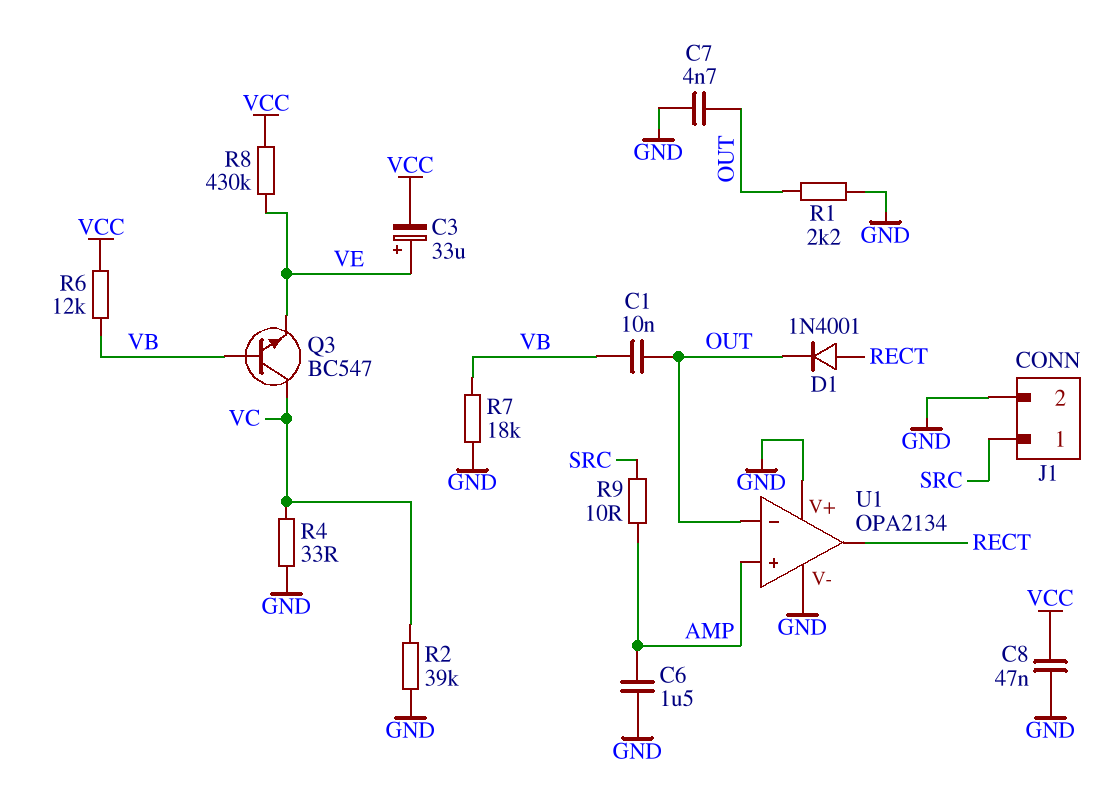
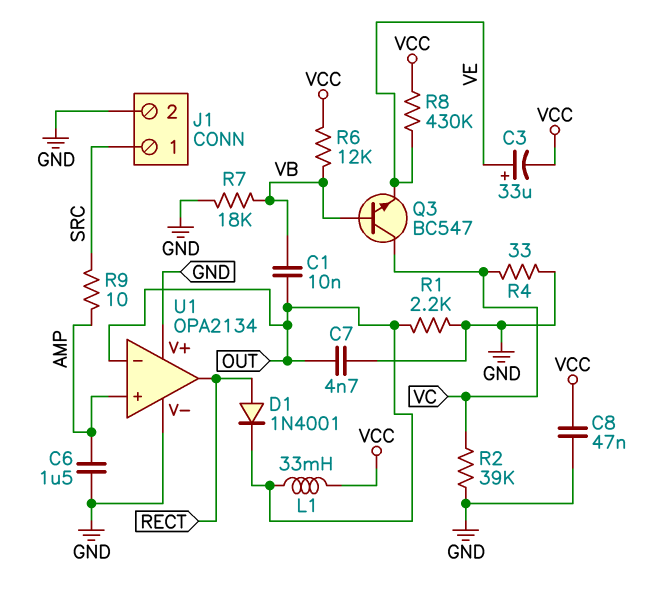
L1: none -> 33mH (OUT, VCC)

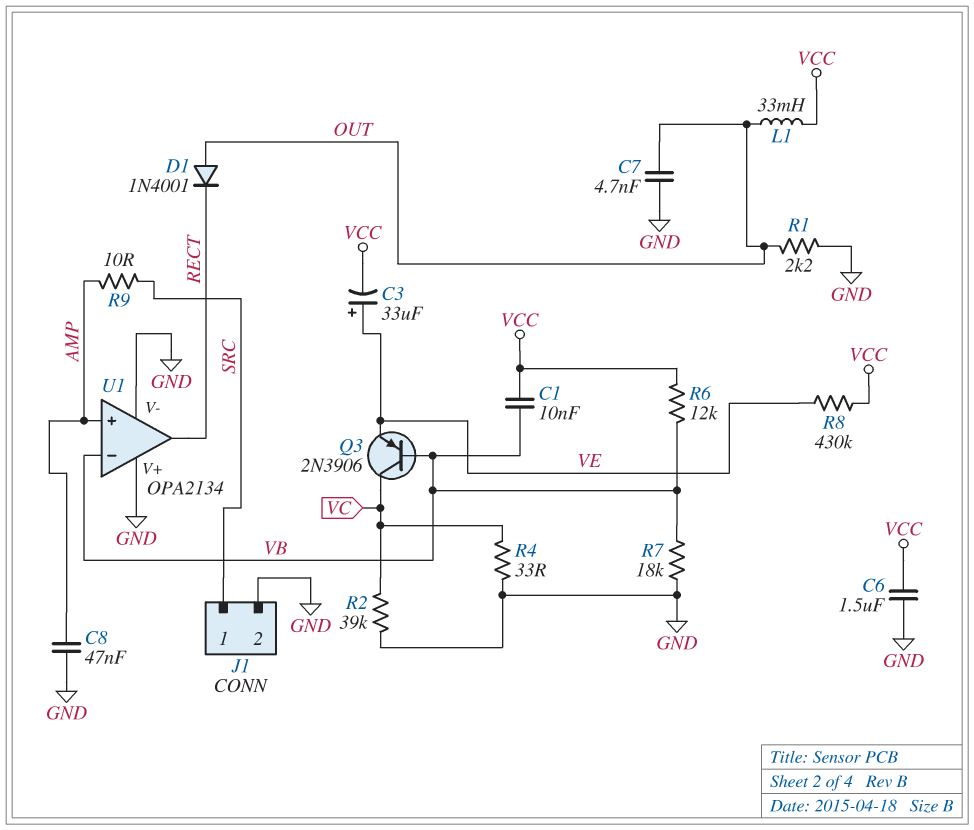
C1: 10nF (OUT, VB) -> 10nF (VB, VCC)
C6: 1.5uF (AMP, GND) -> 1.5uF (GND, VCC)
C8: 47nF (GND, VCC) -> 47nF (AMP, GND)
D1: diode 1N4001 (A RECT, K OUT) -> diode 1N4001 (A OUT, K RECT)
Q3: NPN BC547 (B VB, C VC, E VE) -> PNP 2N3906 (B VB, C VC, E VE)
U1 pin in-: OUT -> VB

